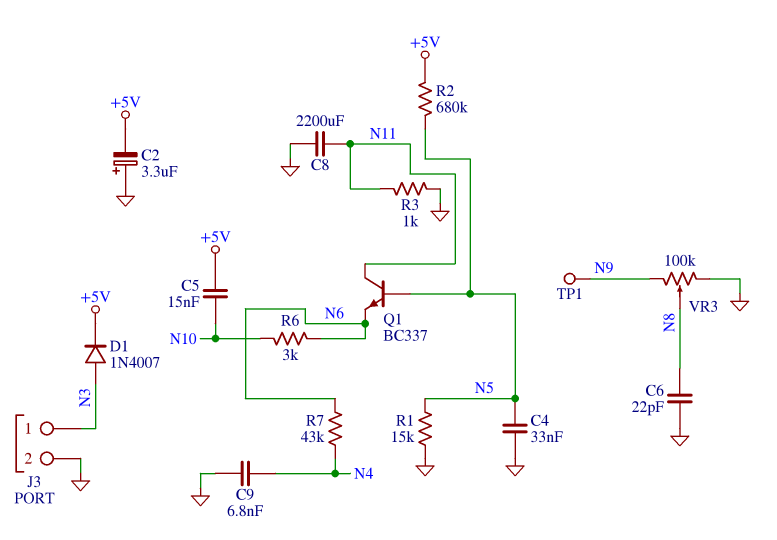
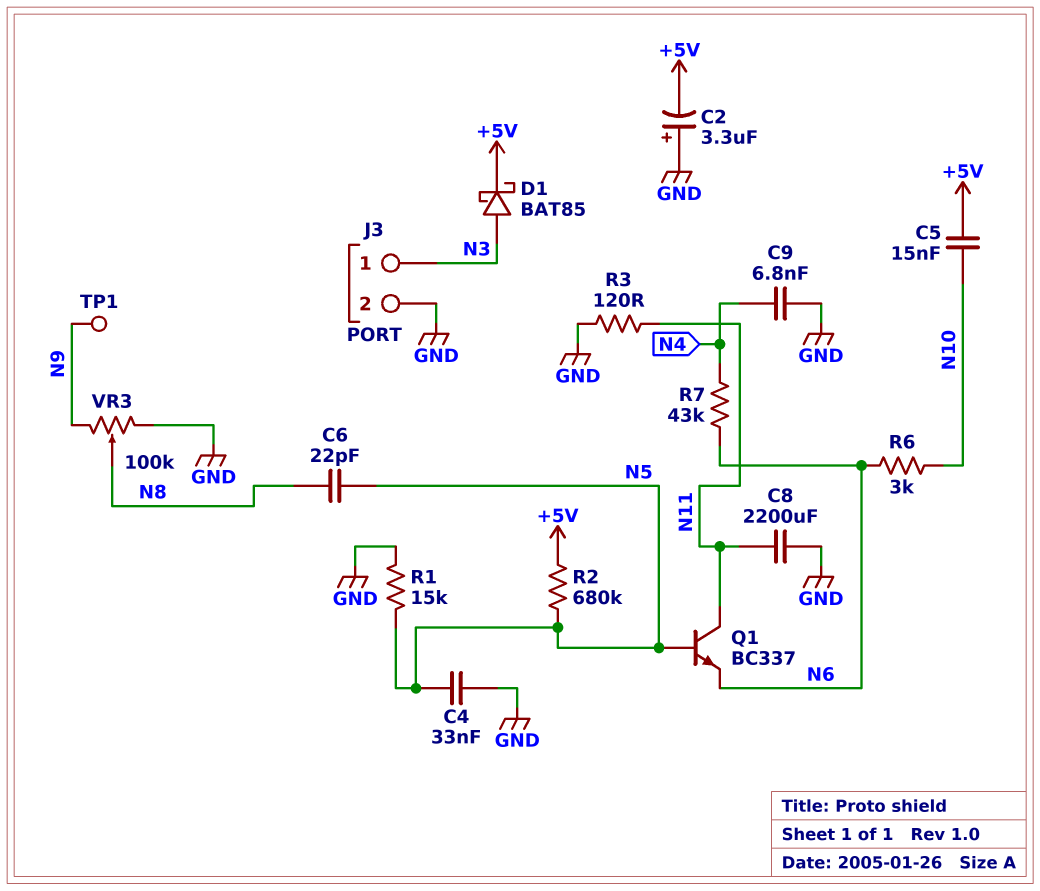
C6: 22pF (GND, N8) -> 22pF (N5, N8)
D1: diode 1N4007 (A N3, K +5V) -> schottky BAT85 (A N3, K +5V)
R3: 1k (GND, N11) -> 120 (GND, N11)

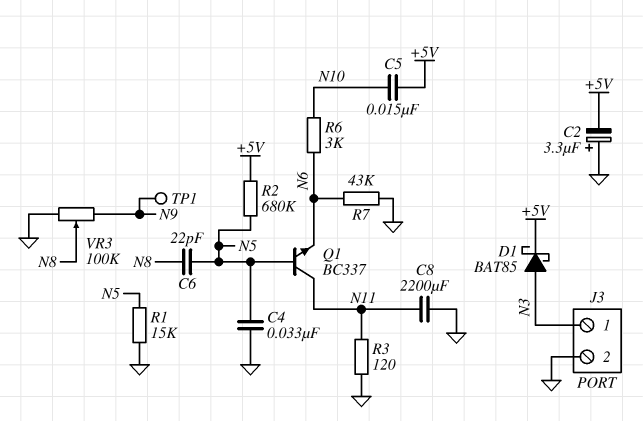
C9: 6.8nF (GND, N4) -> none
R7: 43k (N4, N6) -> 43k (GND, N6)

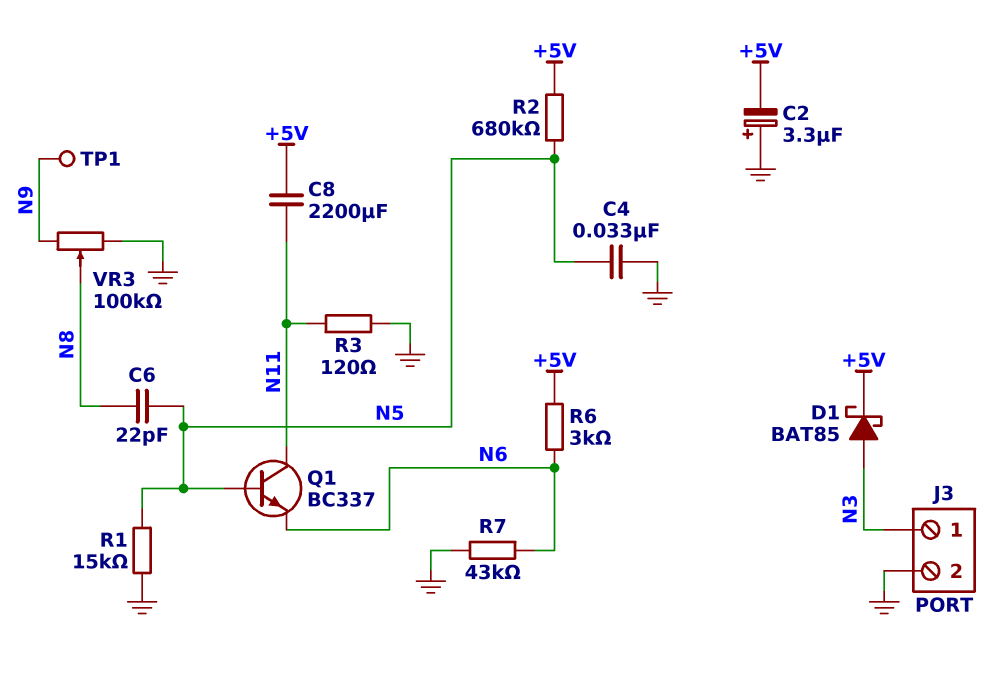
C5: 15nF (+5V, N10) -> none
C8: 2200uF (GND, N11) -> 2200uF (+5V, N11)
R6: 3k (N6, N10) -> 3k (+5V, N6)

